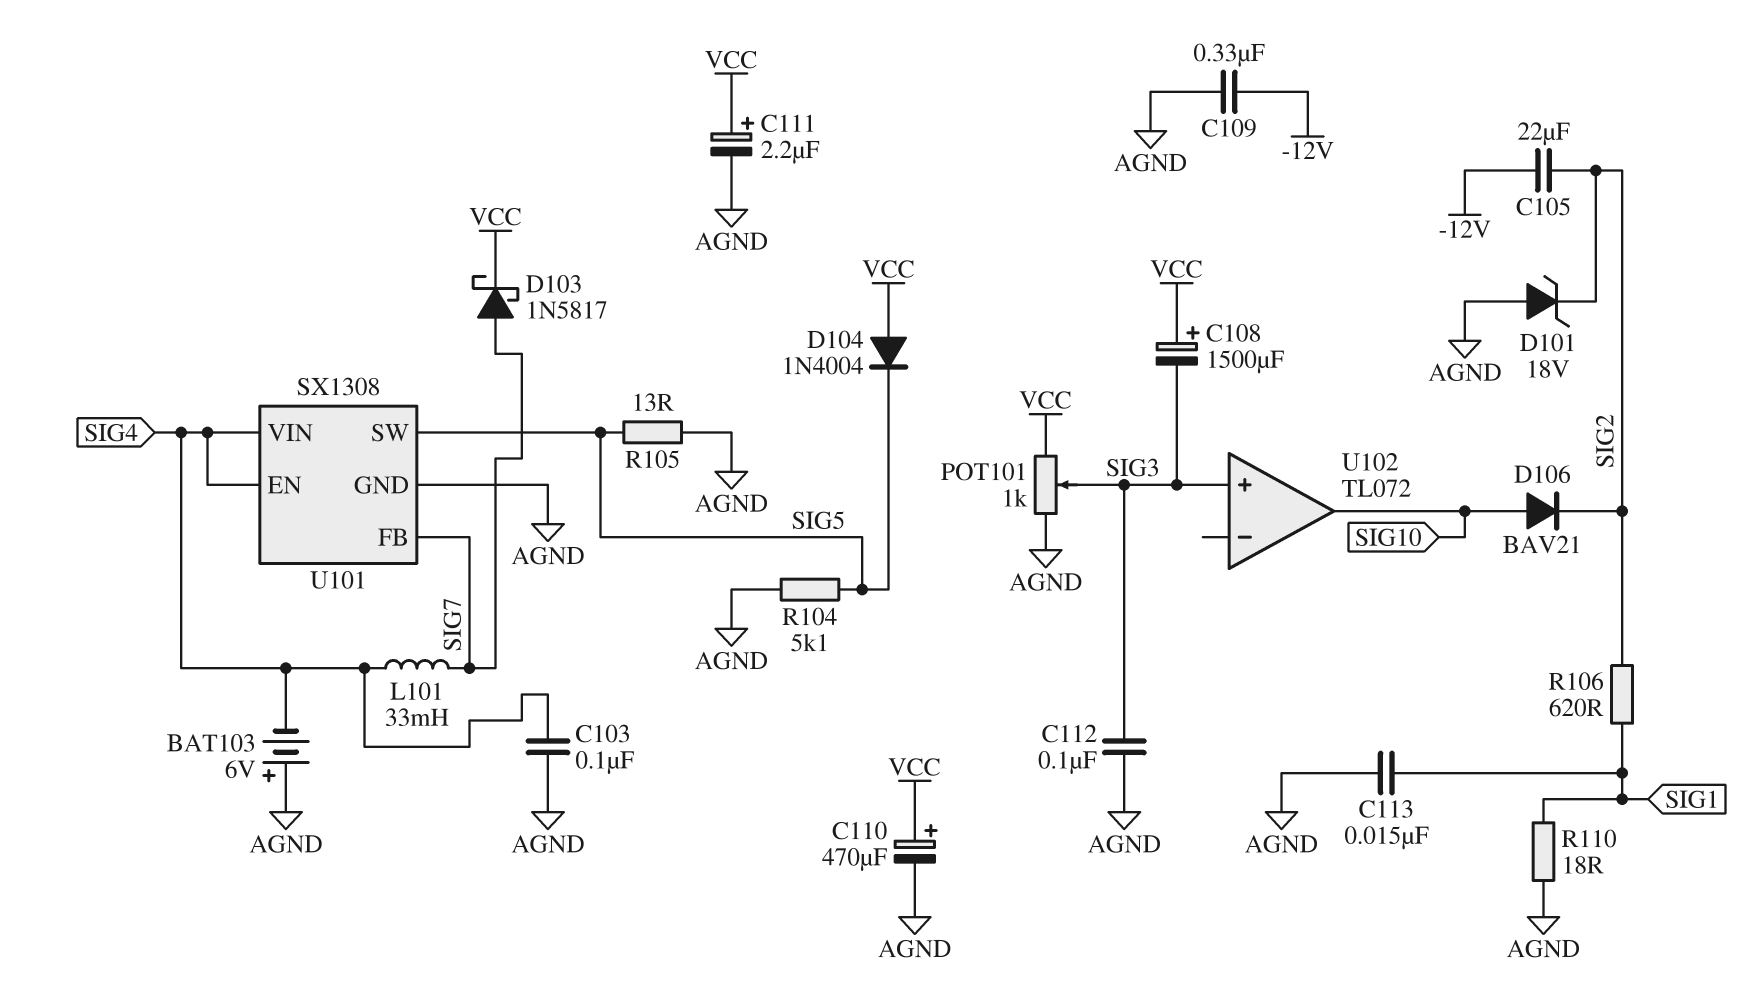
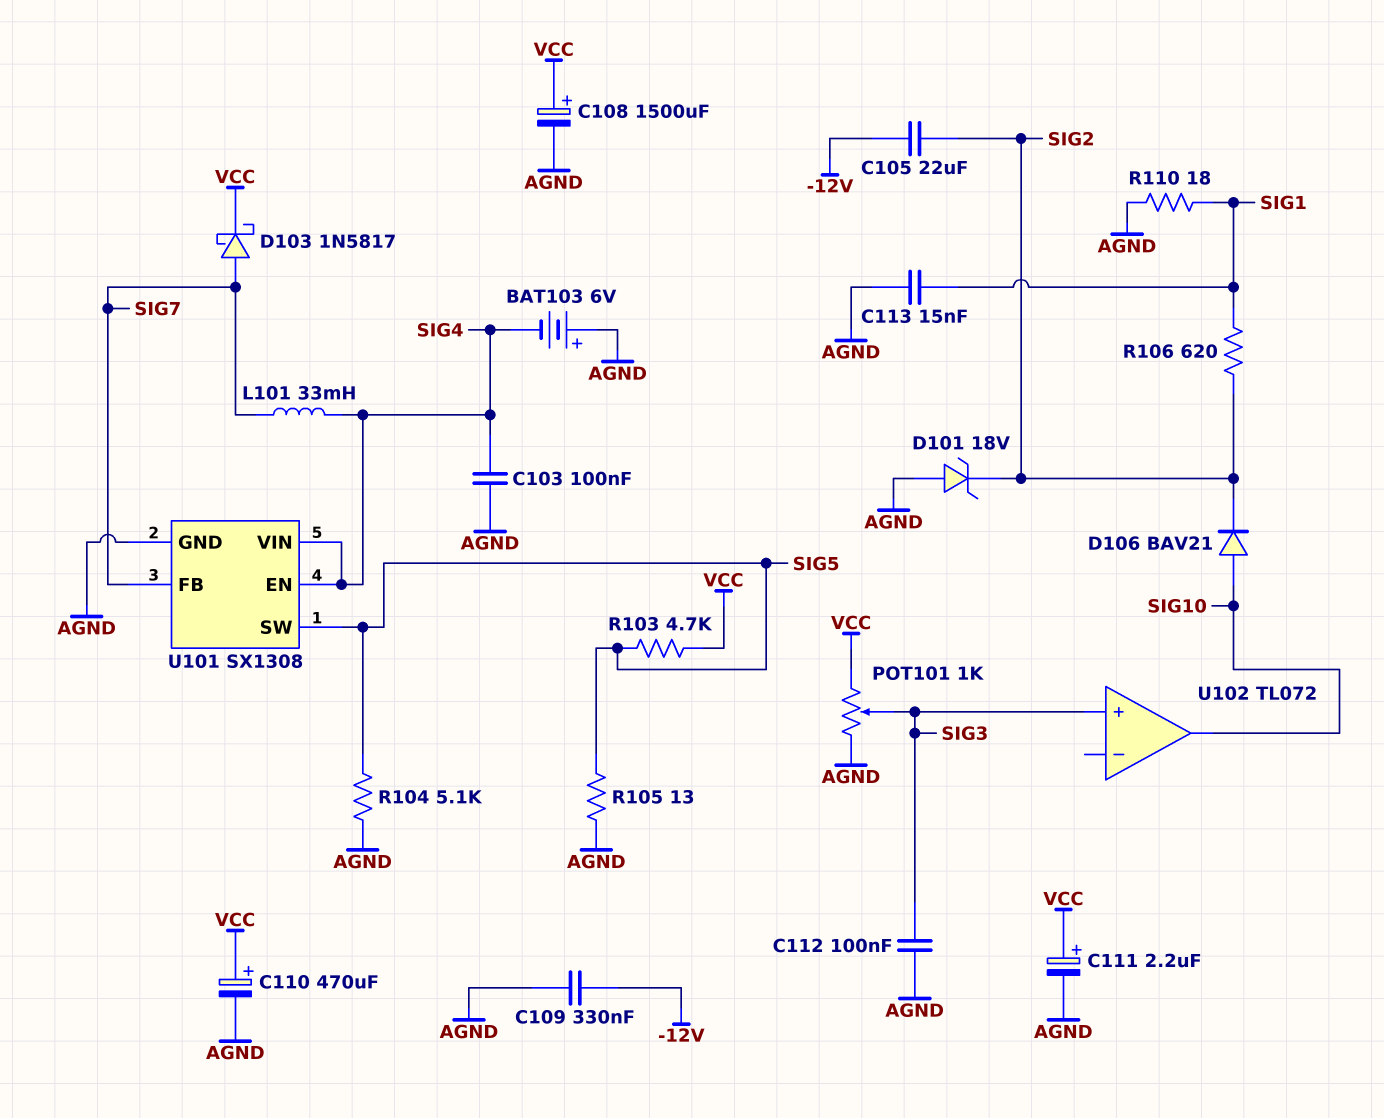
C108: 1500uF (plus VCC, minus SIG3) -> 1500uF (plus VCC, minus AGND)
D104: diode 1N4004 (A VCC, K SIG5) -> none
R103: none -> 4.7k (SIG5, VCC)

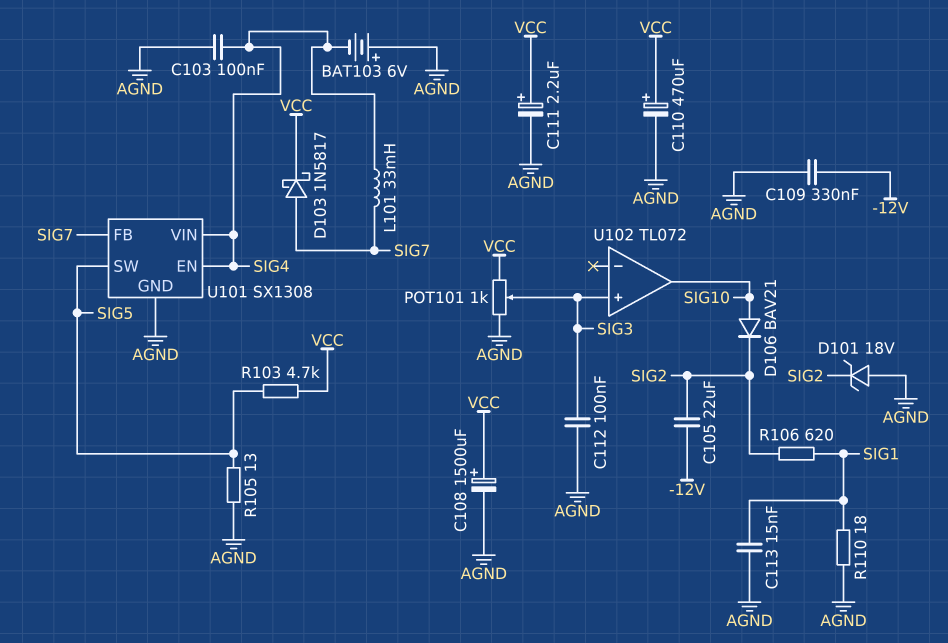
R104: 5.1k (AGND, SIG5) -> none

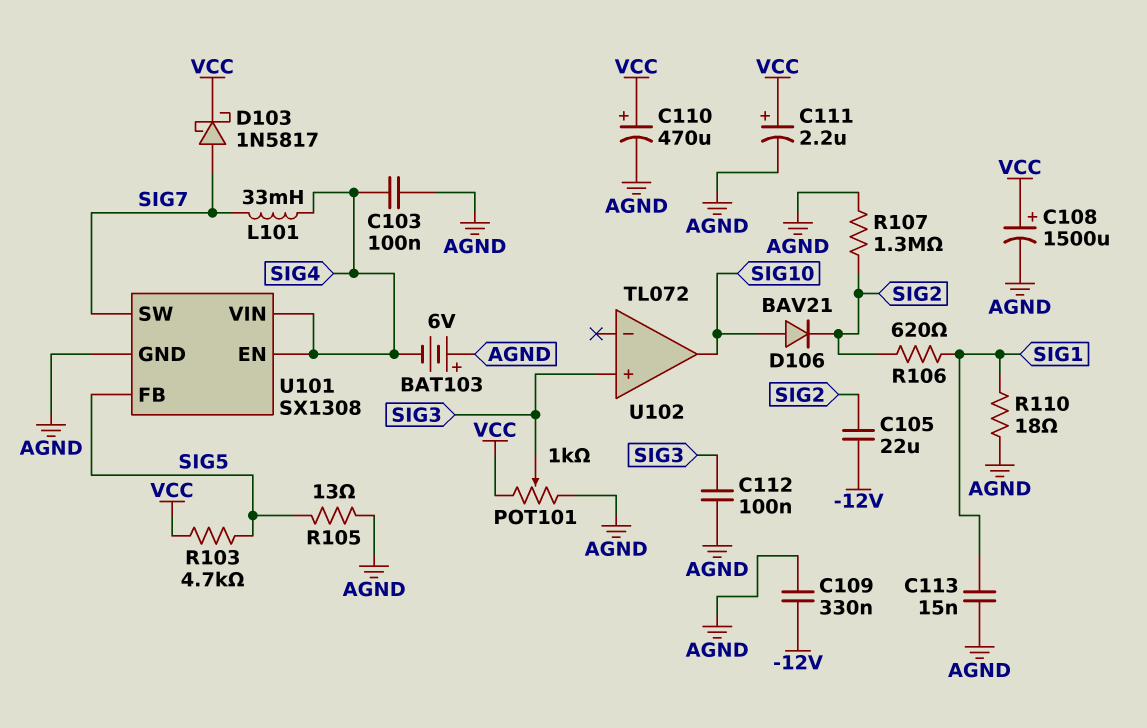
D101: zener 18V (A AGND, K SIG2) -> none
R107: none -> 1.3M (AGND, SIG2)
U101 pin FB: SIG7 -> SIG5
U101 pin SW: SIG5 -> SIG7

